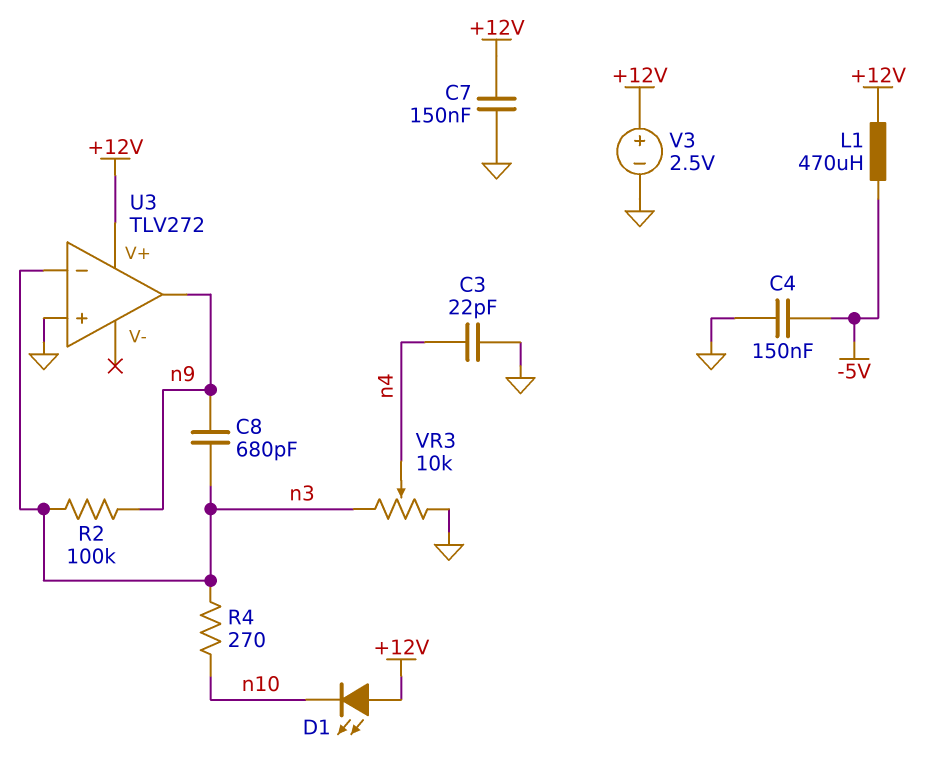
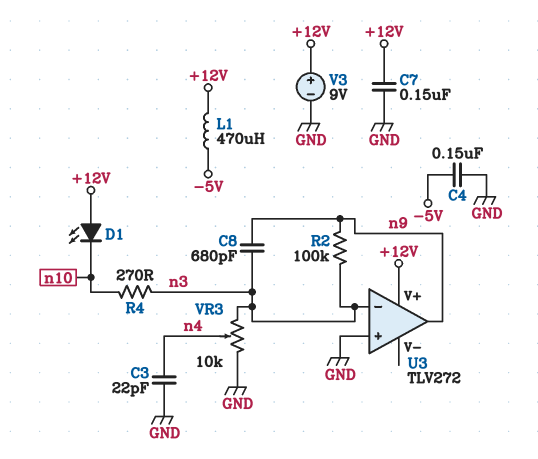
V3: 2.5V (plus +12V, minus GND) -> 9V (plus +12V, minus GND)

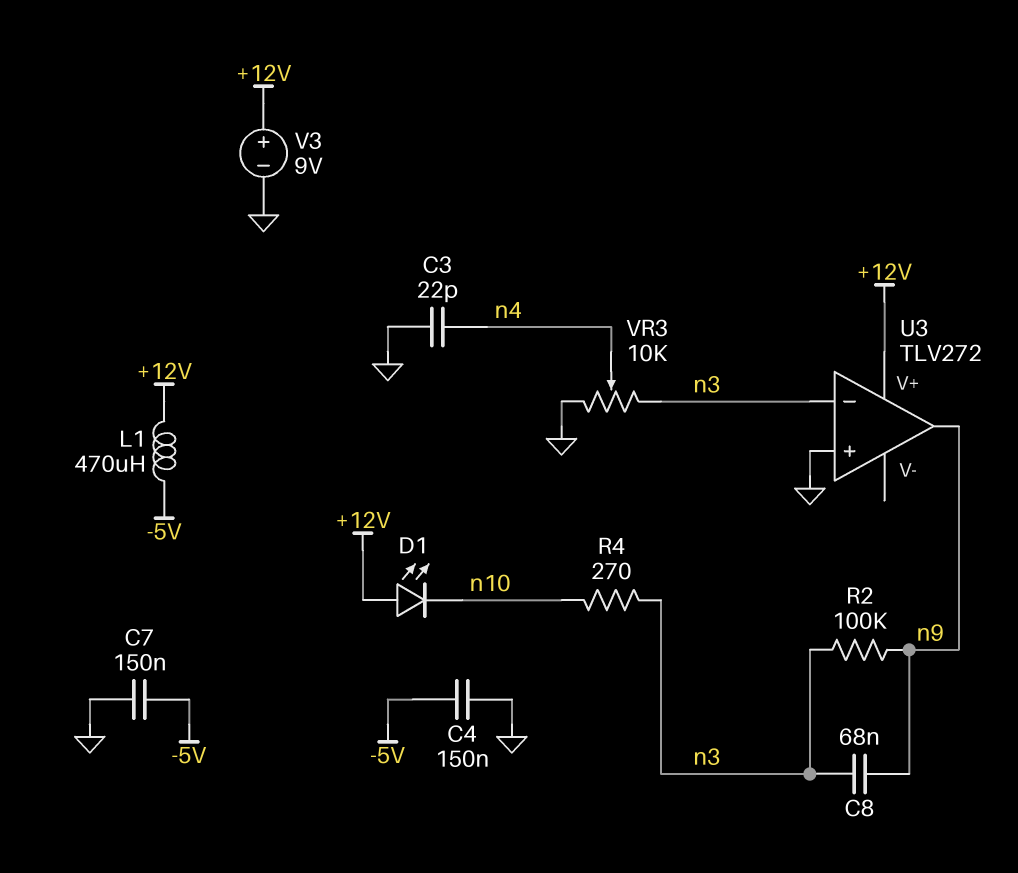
C7: 150nF (+12V, GND) -> 150nF (-5V, GND)
C8: 680pF (n3, n9) -> 68nF (n3, n9)

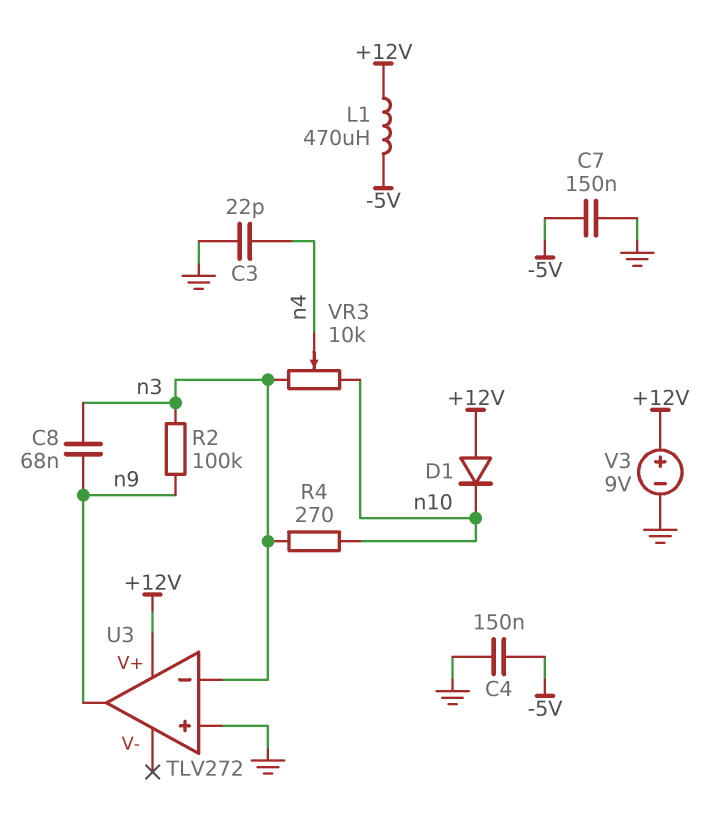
D1: LED (A +12V, K n10) -> diode (A +12V, K n10)
VR3: 10k (GND, n3, wiper n4) -> 10k (n3, n10, wiper n4)

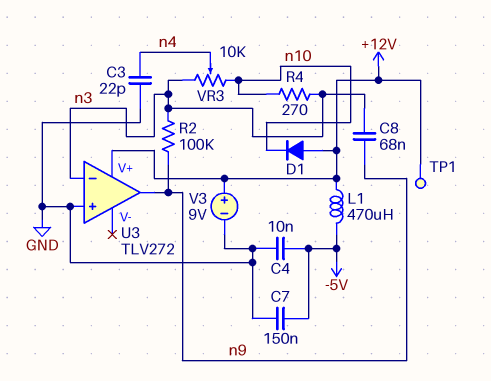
C4: 150nF (-5V, GND) -> 10nF (-5V, GND)
TP1: none -> test point (+12V)

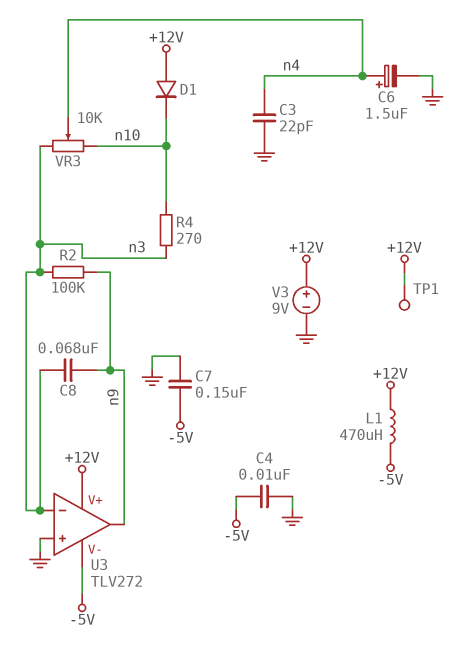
C6: none -> 1.5uF (plus n4, minus GND)
U3 pin V-: none -> -5V

